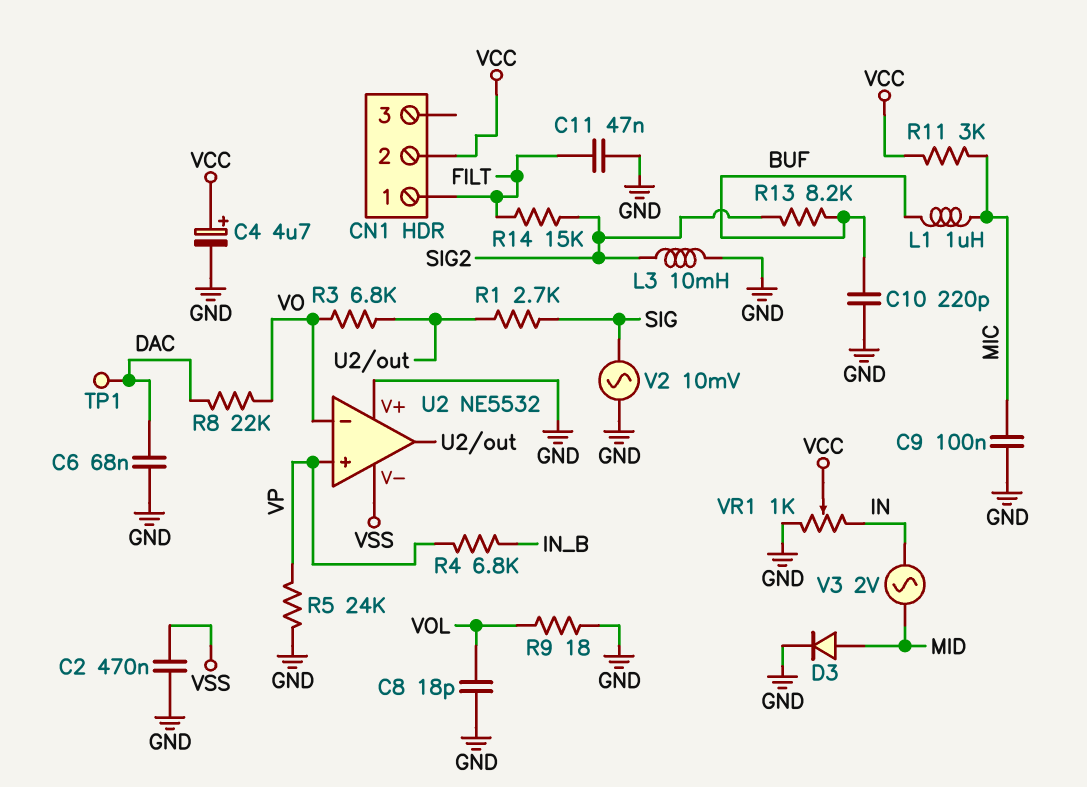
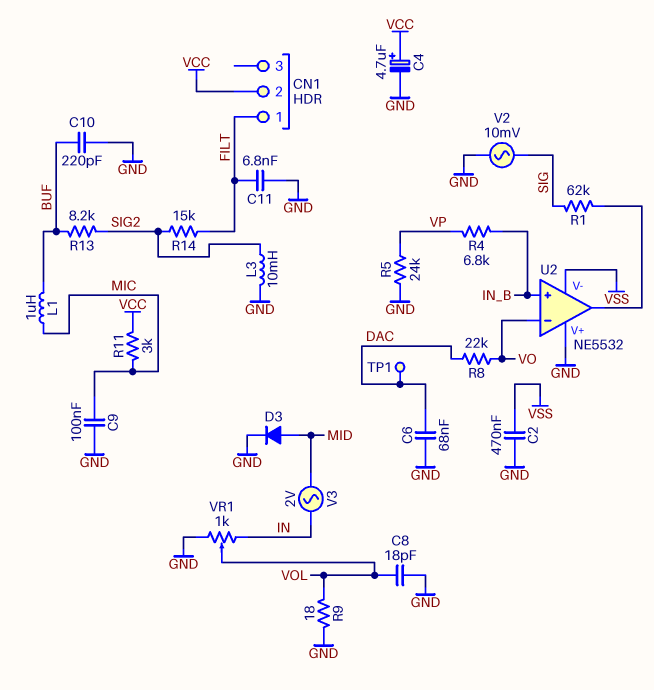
C11: 47nF (FILT, GND) -> 6.8nF (FILT, GND)
R1: 2.7k (SIG, U2/out) -> 62k (SIG, U2/out)
R3: 6.8k (U2/out, VO) -> none
U2 pin in+: VP -> IN_B
VR1: 1k (GND, IN, wiper VCC) -> 1k (GND, IN, wiper VOL)

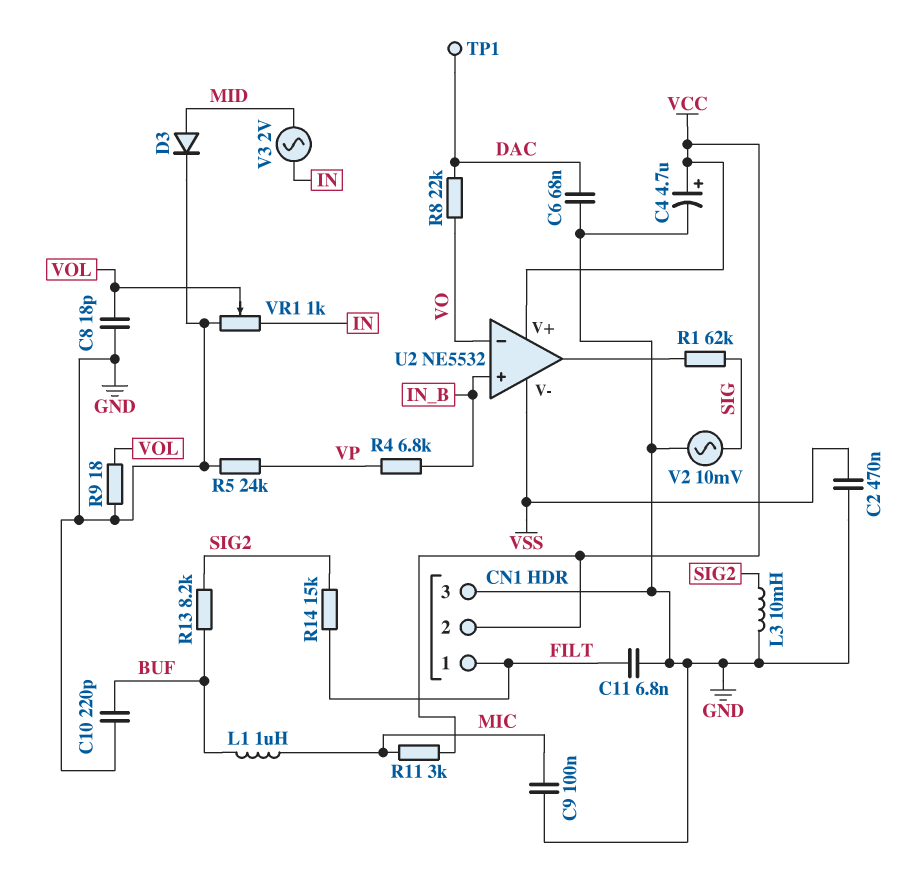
CN1 pin 3: none -> GND
U2 pin V+: GND -> VCC

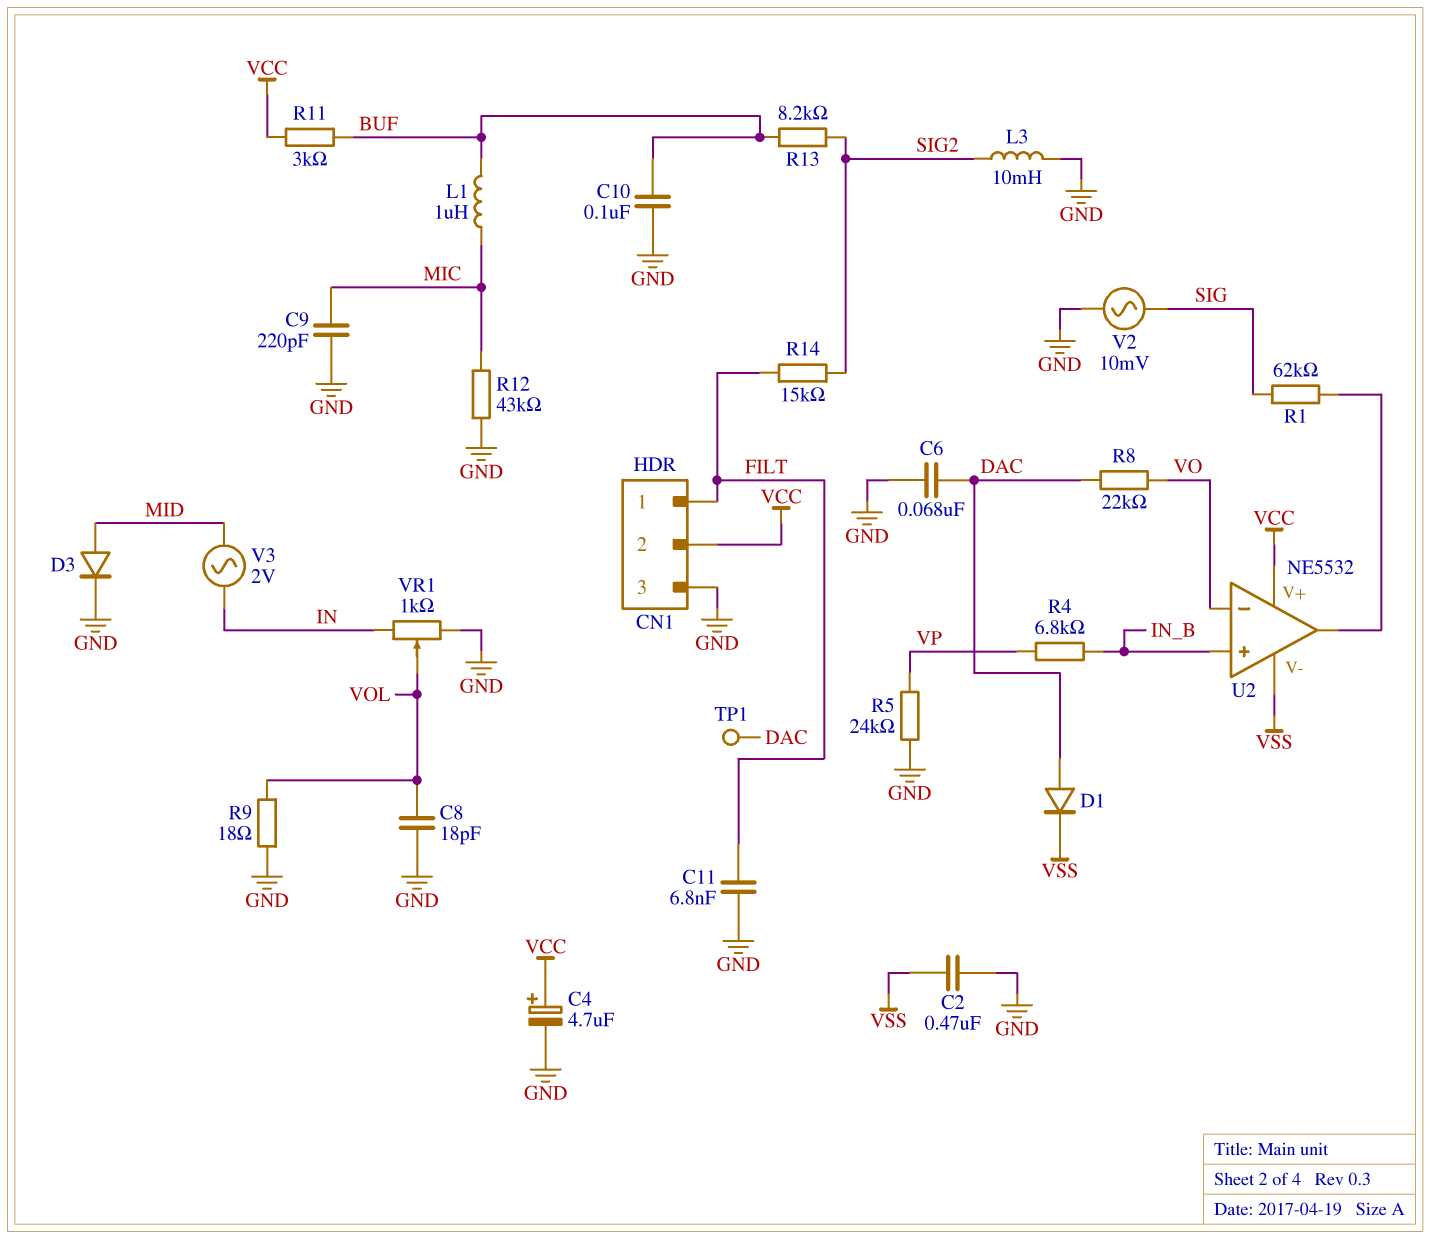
C9: 100nF (GND, MIC) -> 220pF (GND, MIC)
C10: 220pF (BUF, GND) -> 100nF (BUF, GND)
D1: none -> diode (A DAC, K VSS)
R11: 3k (MIC, VCC) -> 3k (BUF, VCC)
R12: none -> 43k (GND, MIC)

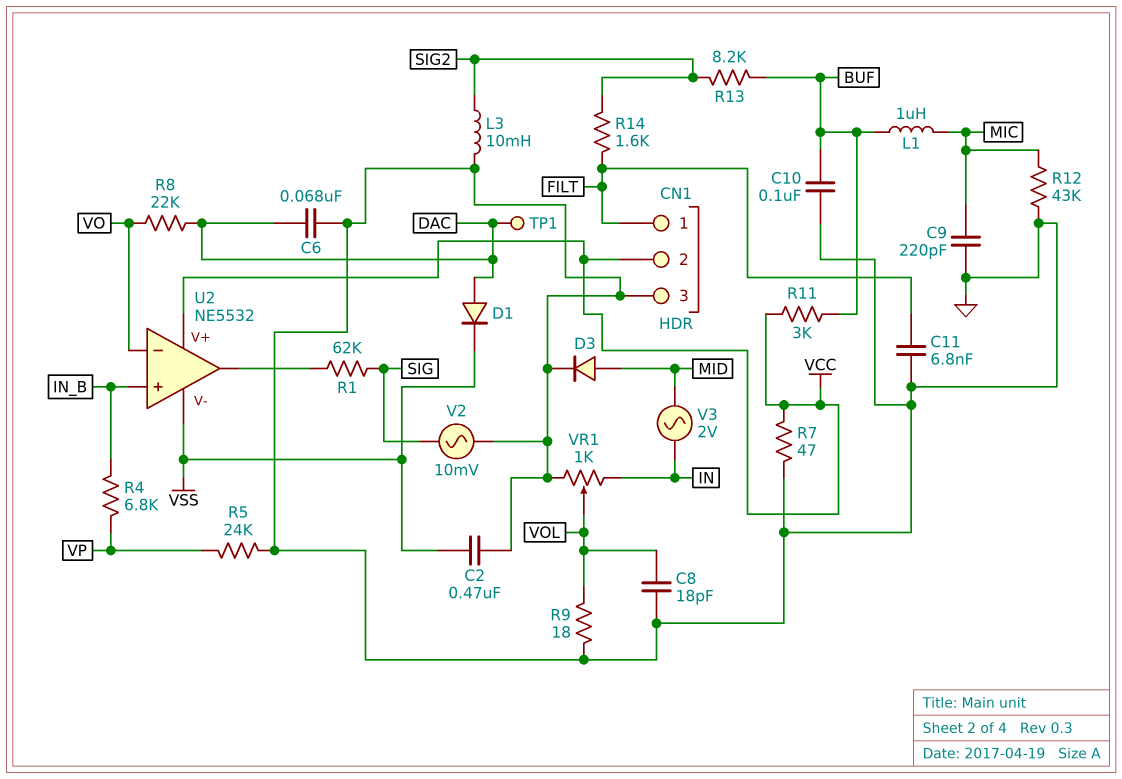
C4: 4.7uF (plus VCC, minus GND) -> none
R7: none -> 47 (GND, VCC)
R14: 15k (FILT, SIG2) -> 1.6k (FILT, SIG2)

